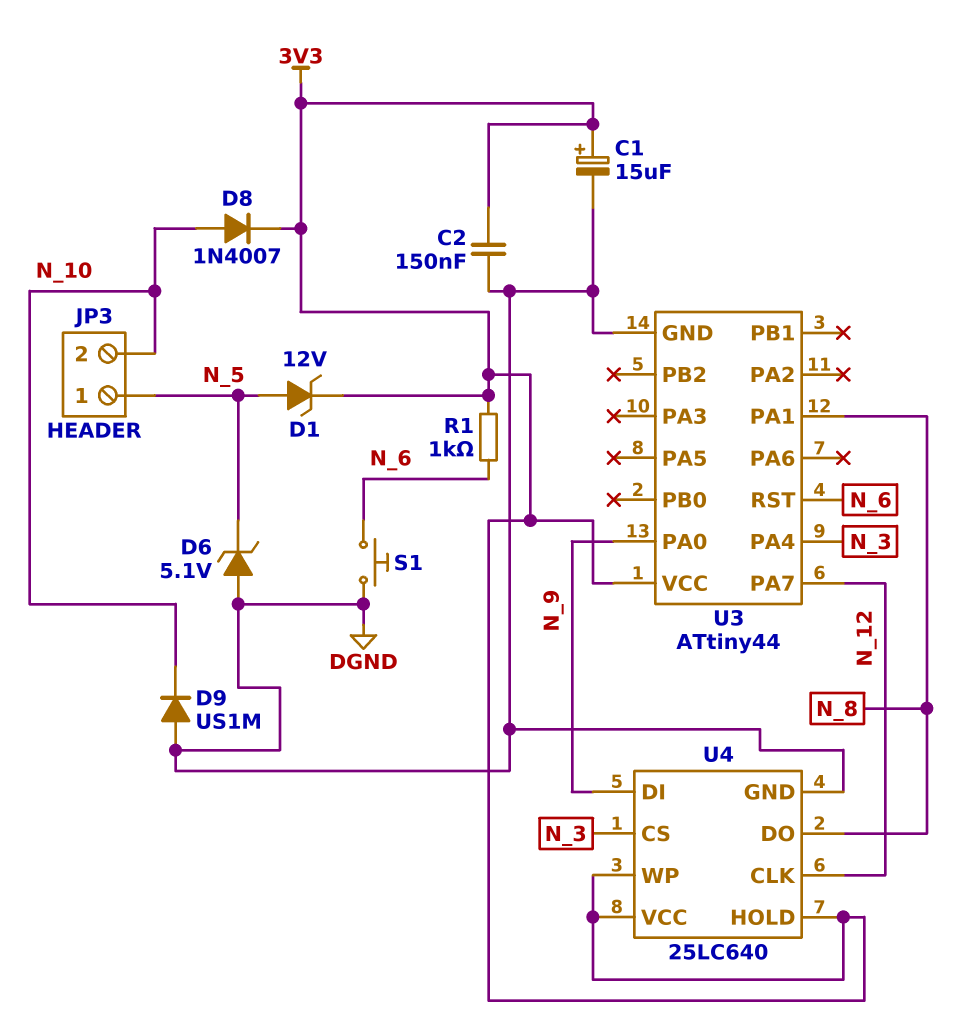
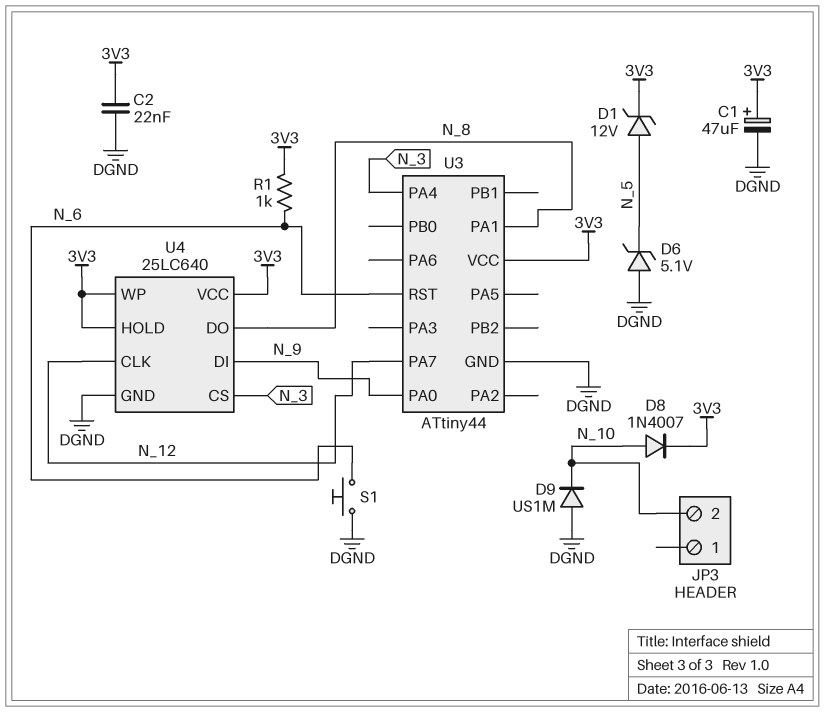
C1: 15uF (plus 3V3, minus DGND) -> 47uF (plus 3V3, minus DGND)
C2: 150nF (3V3, DGND) -> 22nF (3V3, DGND)
JP3 pin 1: N_5 -> none

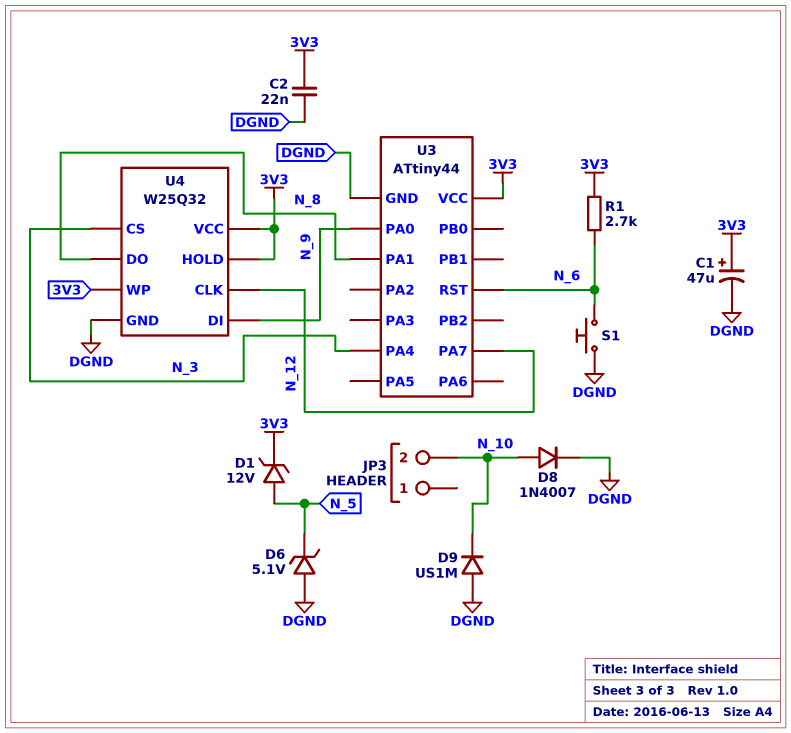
D8: diode 1N4007 (A N_10, K 3V3) -> diode 1N4007 (A N_10, K DGND)
R1: 1k (3V3, N_6) -> 2.7k (3V3, N_6)
U4: 25LC640 -> W25Q32

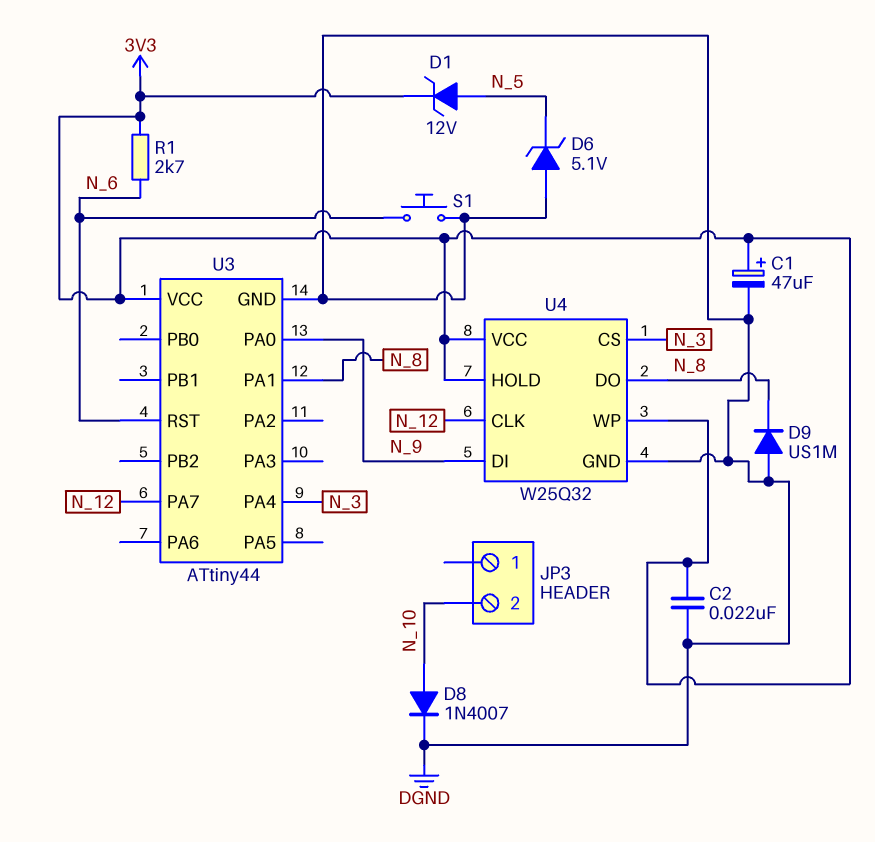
D9: diode US1M (A DGND, K N_10) -> diode US1M (A DGND, K N_8)

